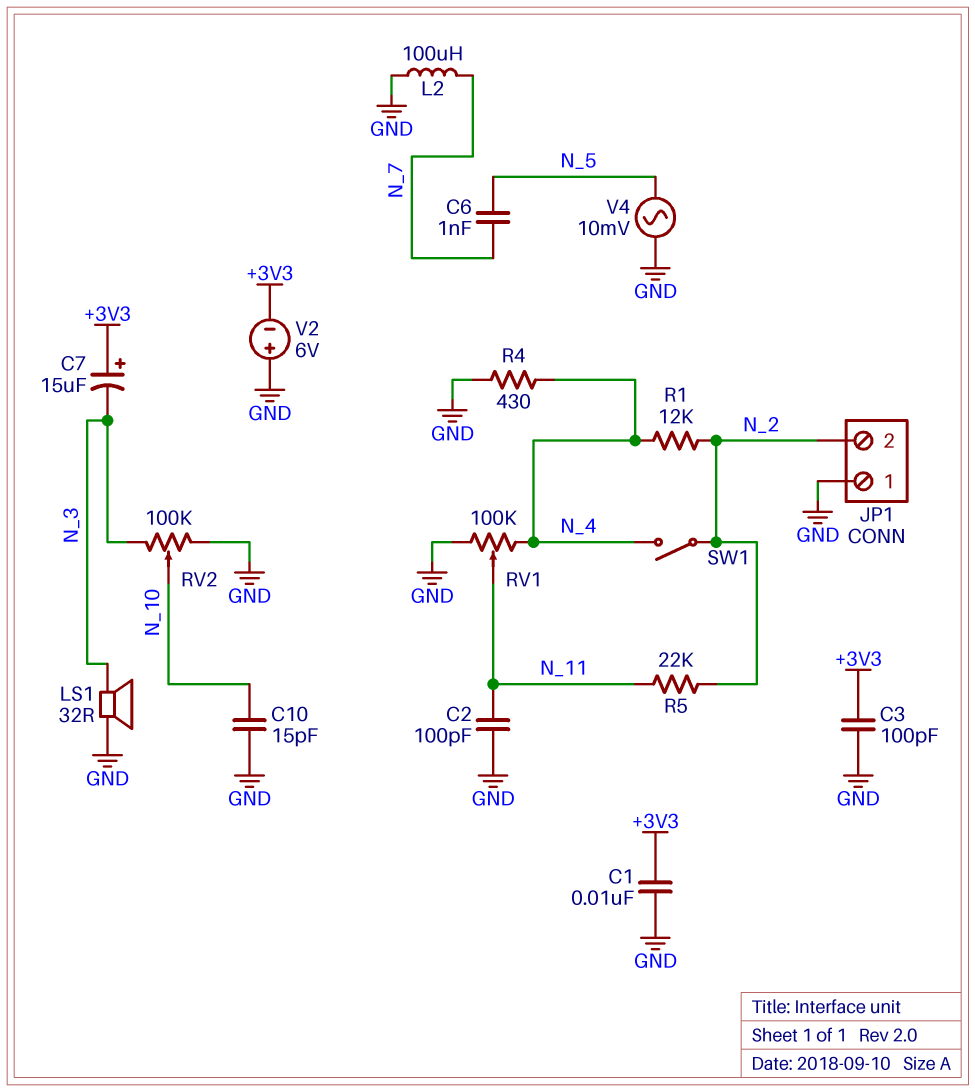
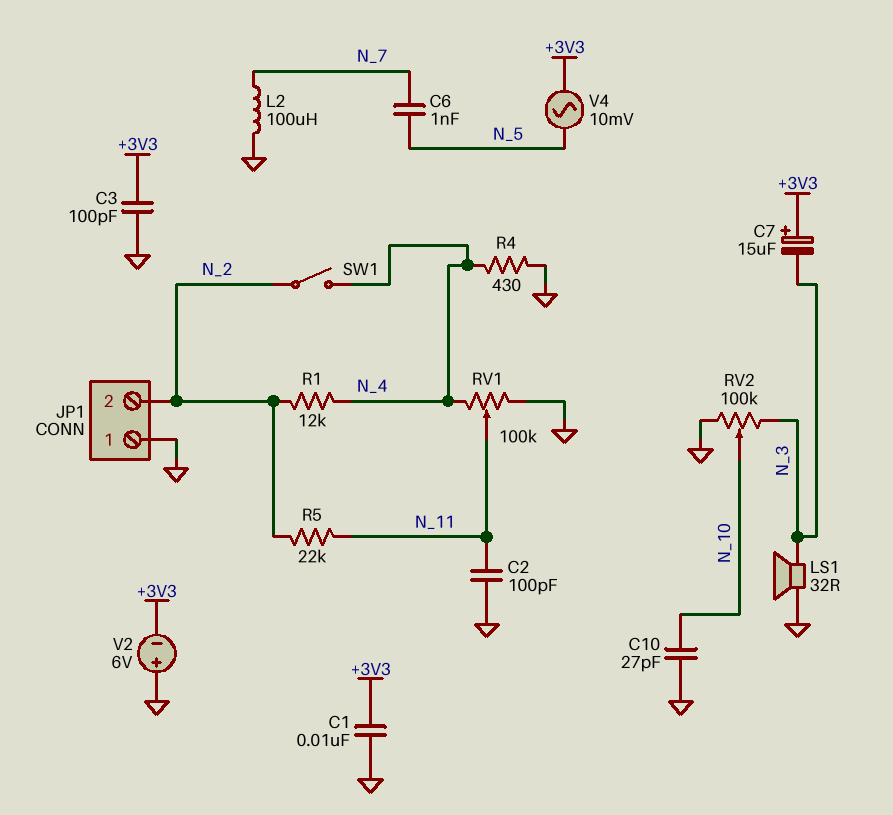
C10: 15pF (GND, N_10) -> 27pF (GND, N_10)
V4: AC 10mV (GND, N_5) -> AC 10mV (+3V3, N_5)

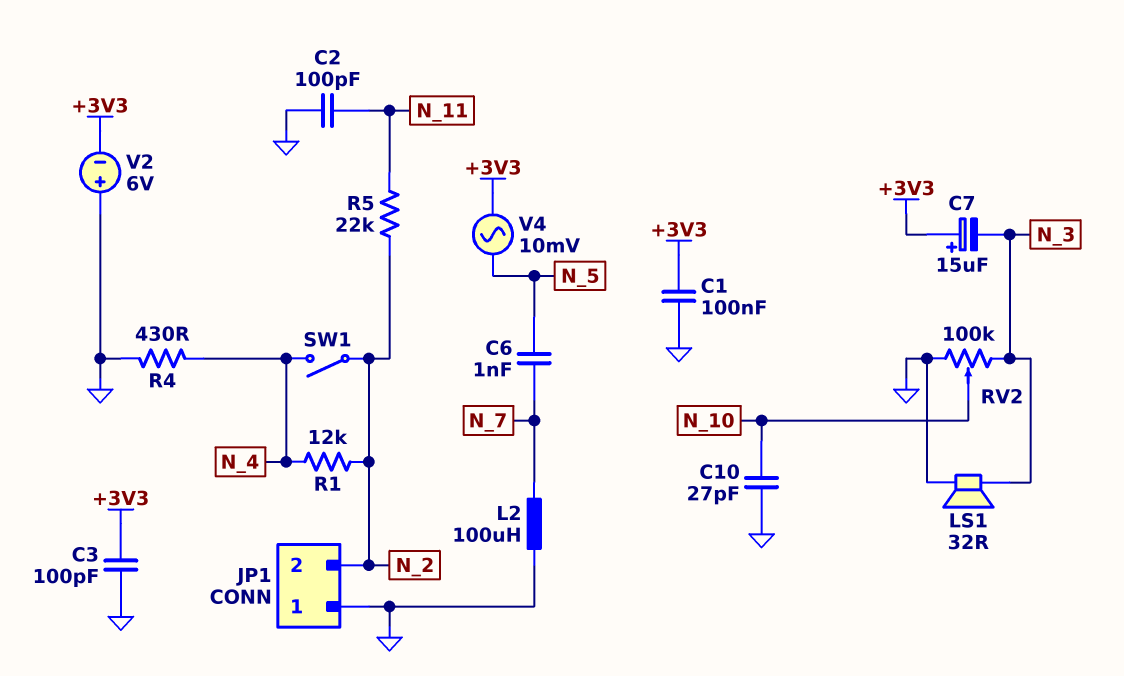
C1: 10nF (+3V3, GND) -> 100nF (+3V3, GND)
RV1: 100k (GND, N_4, wiper N_11) -> none

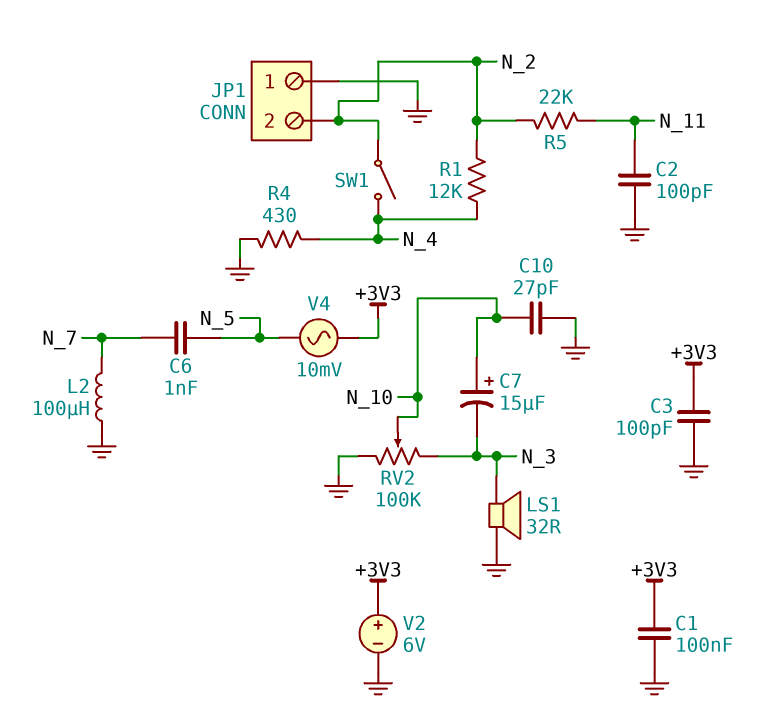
C7: 15uF (plus +3V3, minus N_3) -> 15uF (plus N_10, minus N_3)
V2: 6V (plus GND, minus +3V3) -> 6V (plus +3V3, minus GND)

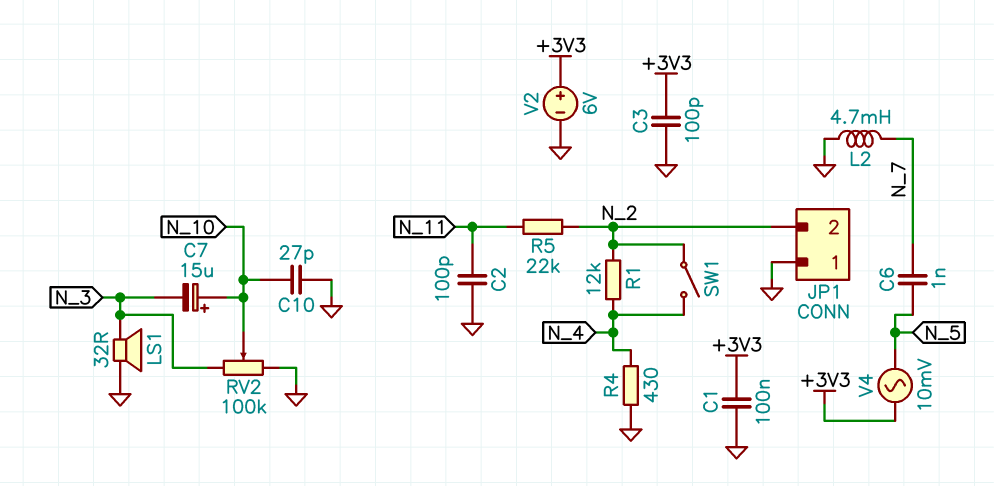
L2: 100uH (GND, N_7) -> 4.7mH (GND, N_7)

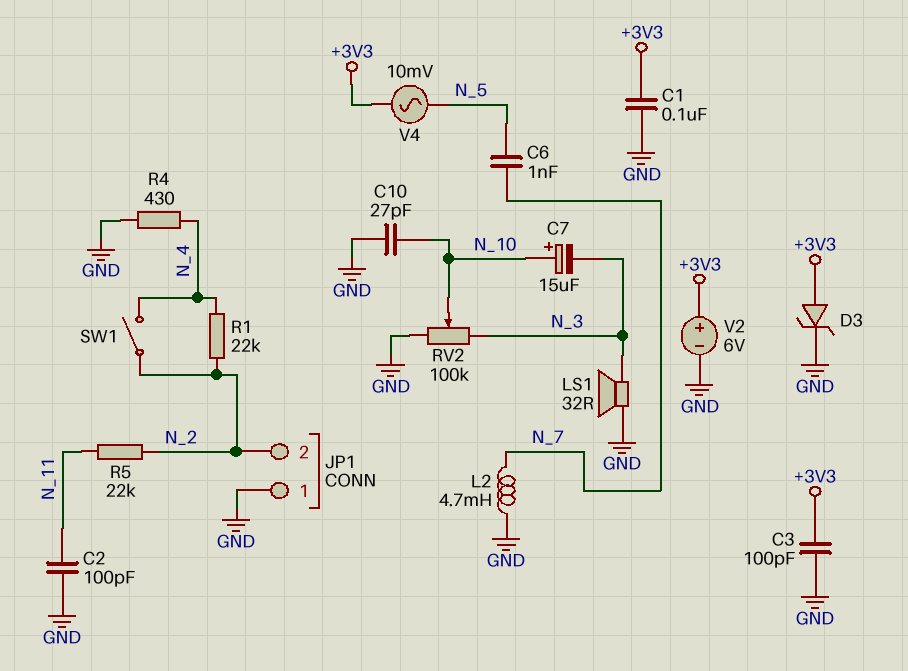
D3: none -> zener (A +3V3, K GND)
R1: 12k (N_2, N_4) -> 22k (N_2, N_4)

